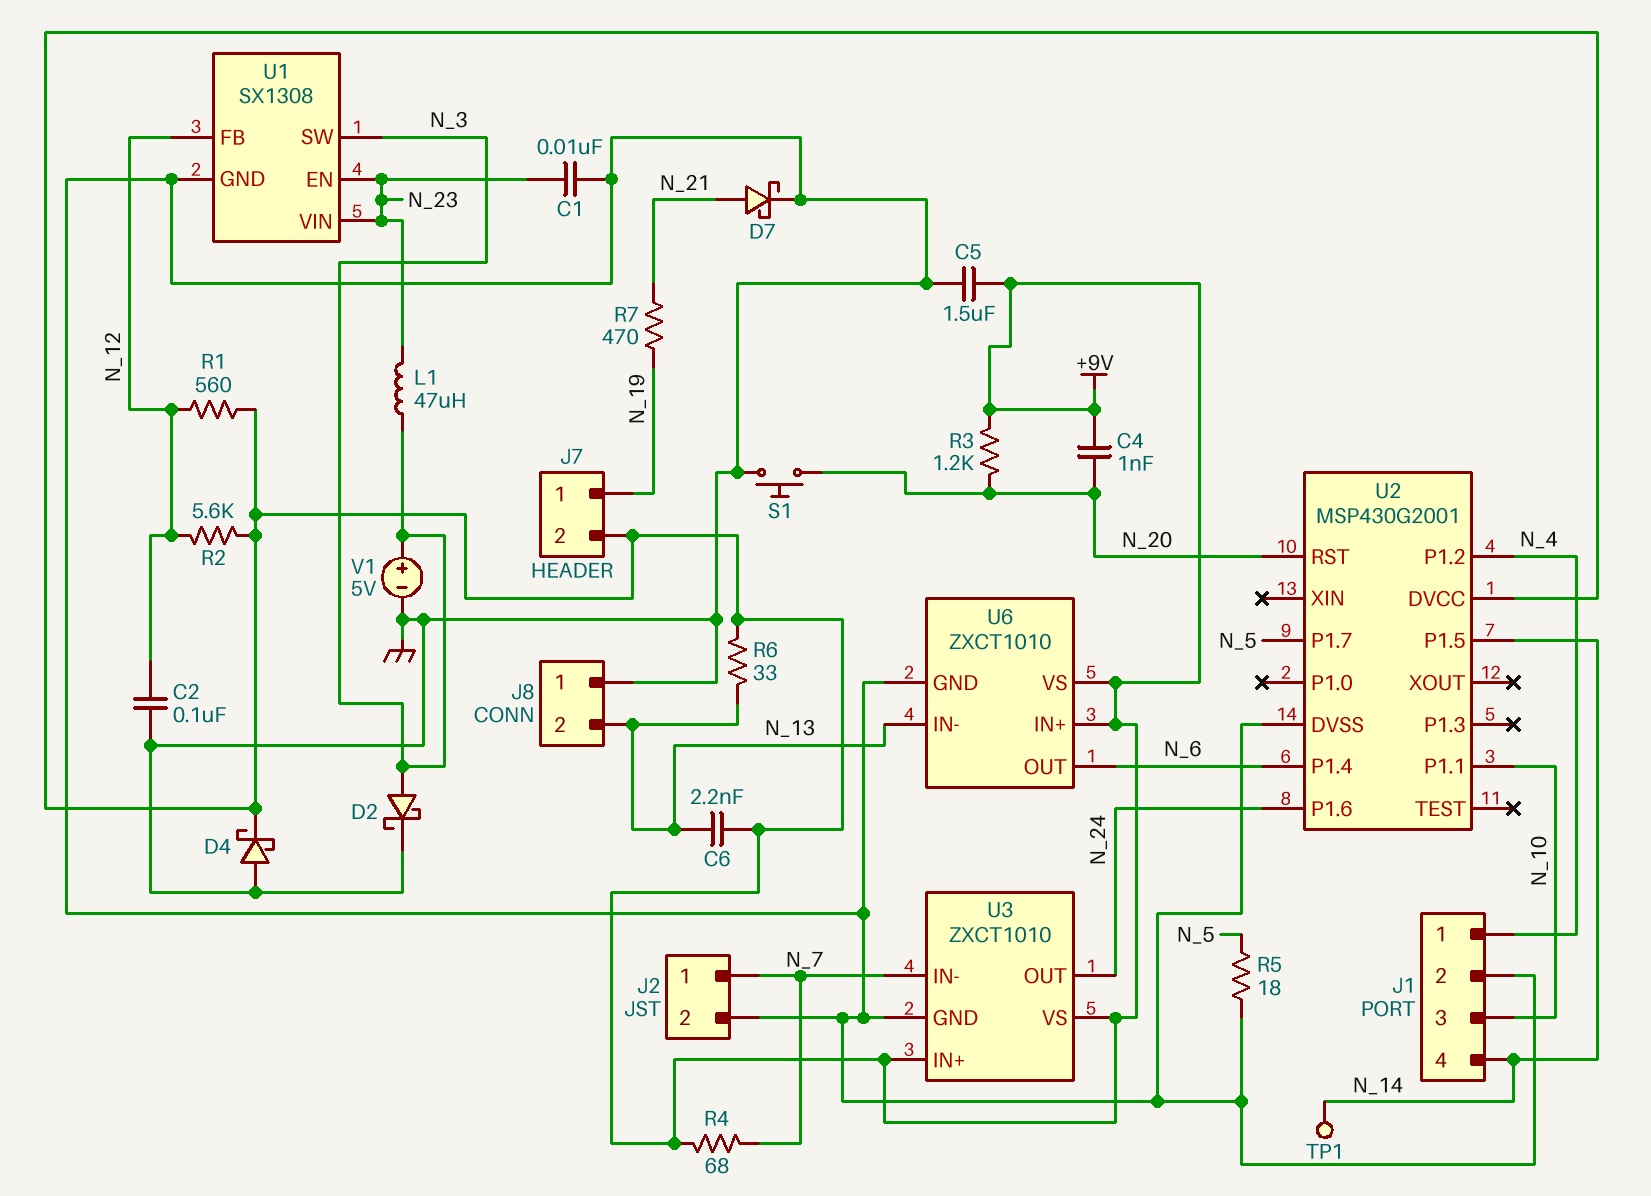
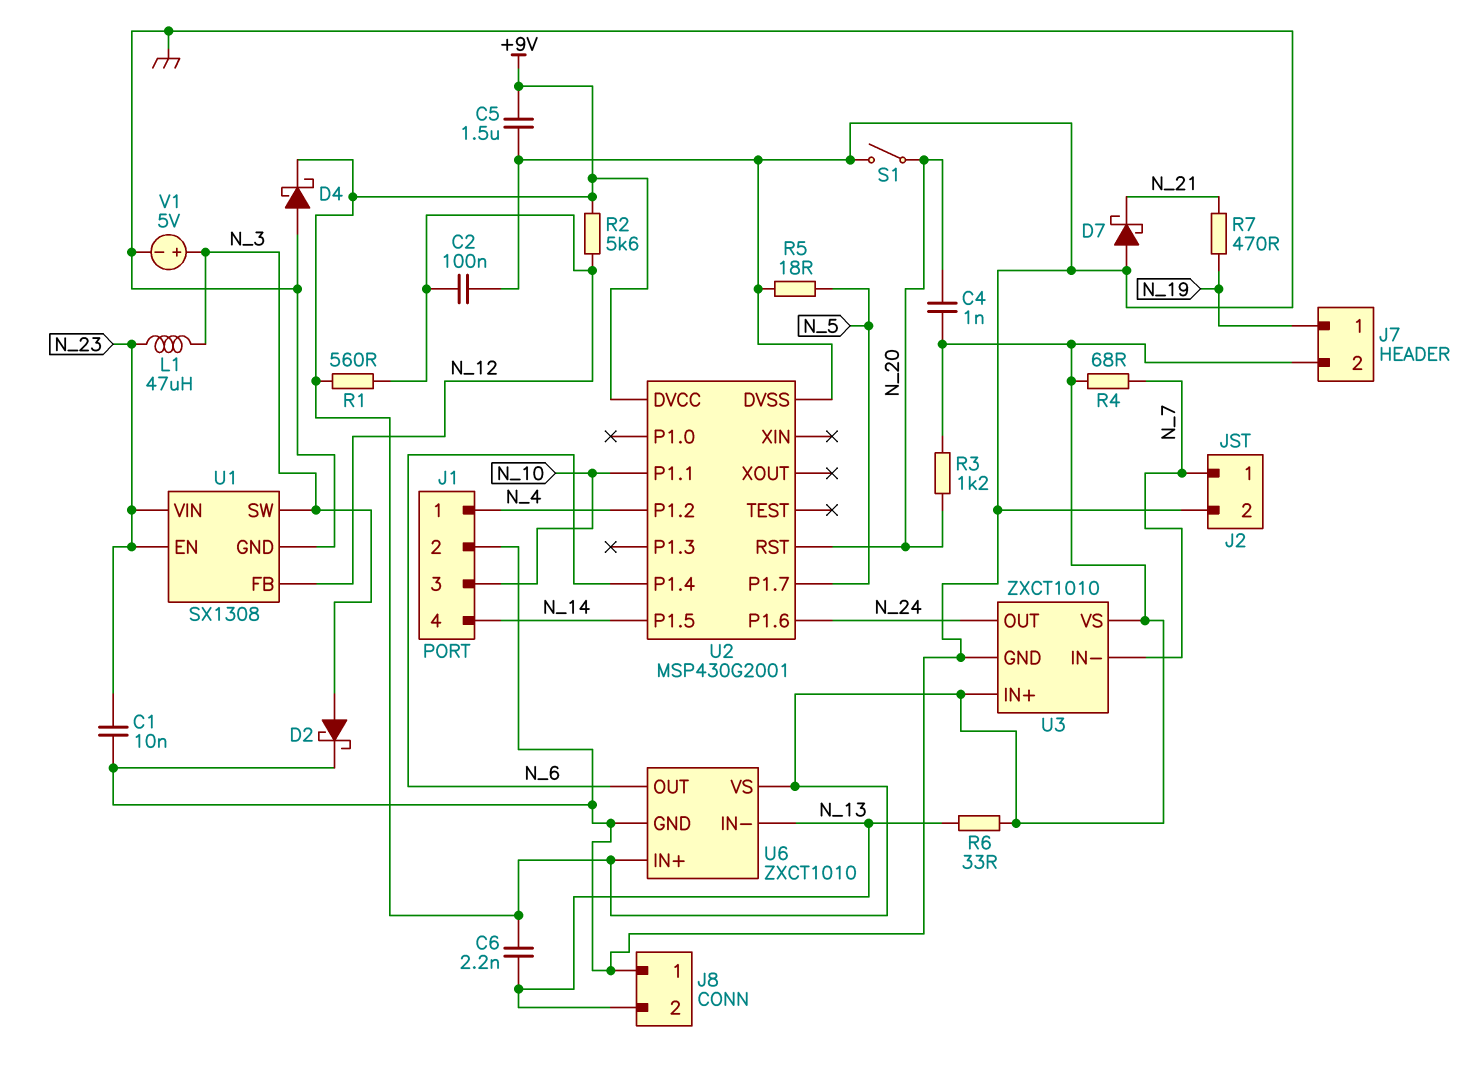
D7: schottky (A N_21, K GND) -> schottky (A GND, K N_21)
S1: button (GND, N_20) -> switch (GND, N_20)
TP1: test point (N_14) -> none

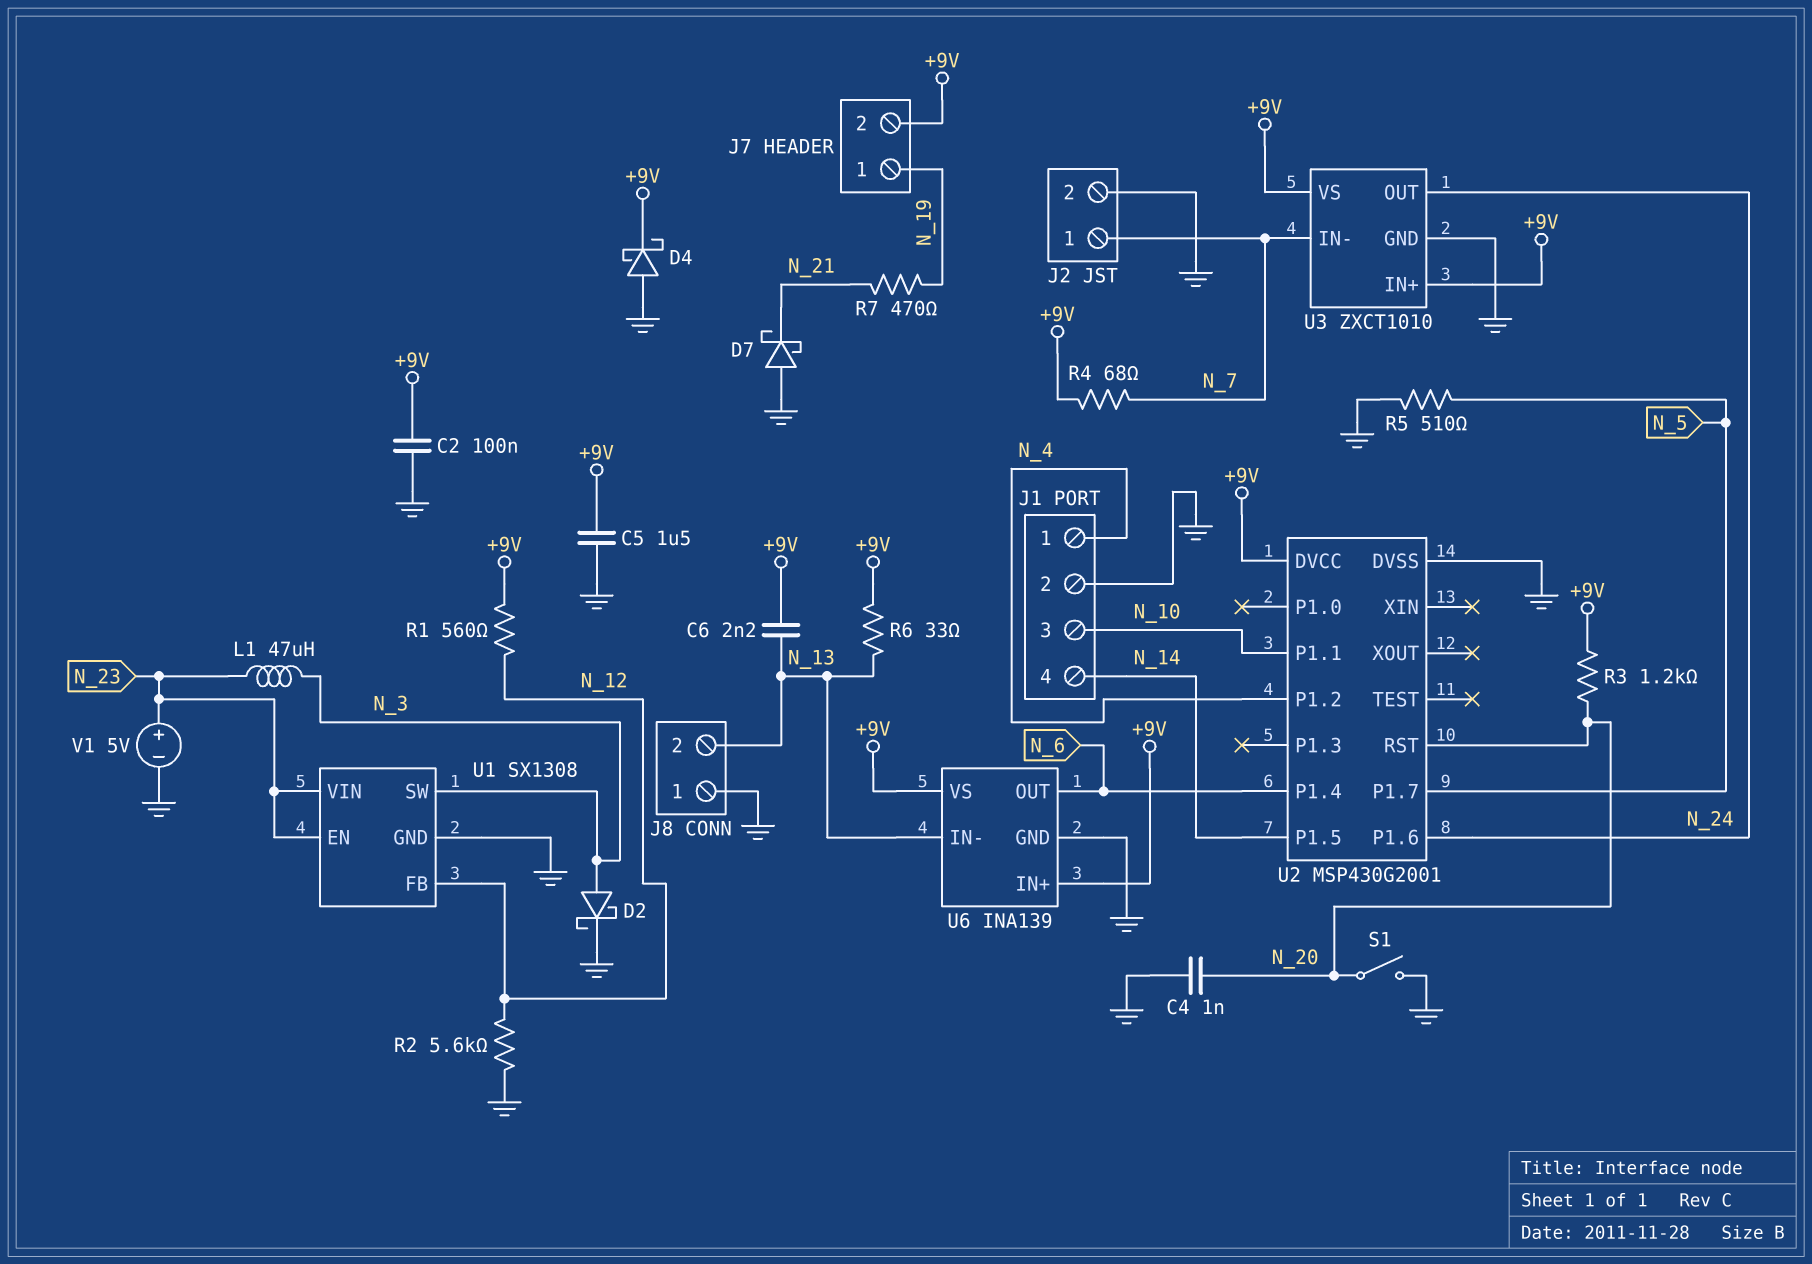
C1: 10nF (GND, N_23) -> none
C2: 100nF (GND, N_12) -> 100nF (+9V, GND)
C4: 1nF (+9V, N_20) -> 1nF (GND, N_20)
R2: 5.6k (+9V, N_12) -> 5.6k (GND, N_12)
R5: 18 (GND, N_5) -> 510 (GND, N_5)
U6: ZXCT1010 -> INA139
V1: 5V (plus N_3, minus GND) -> 5V (plus N_23, minus GND)

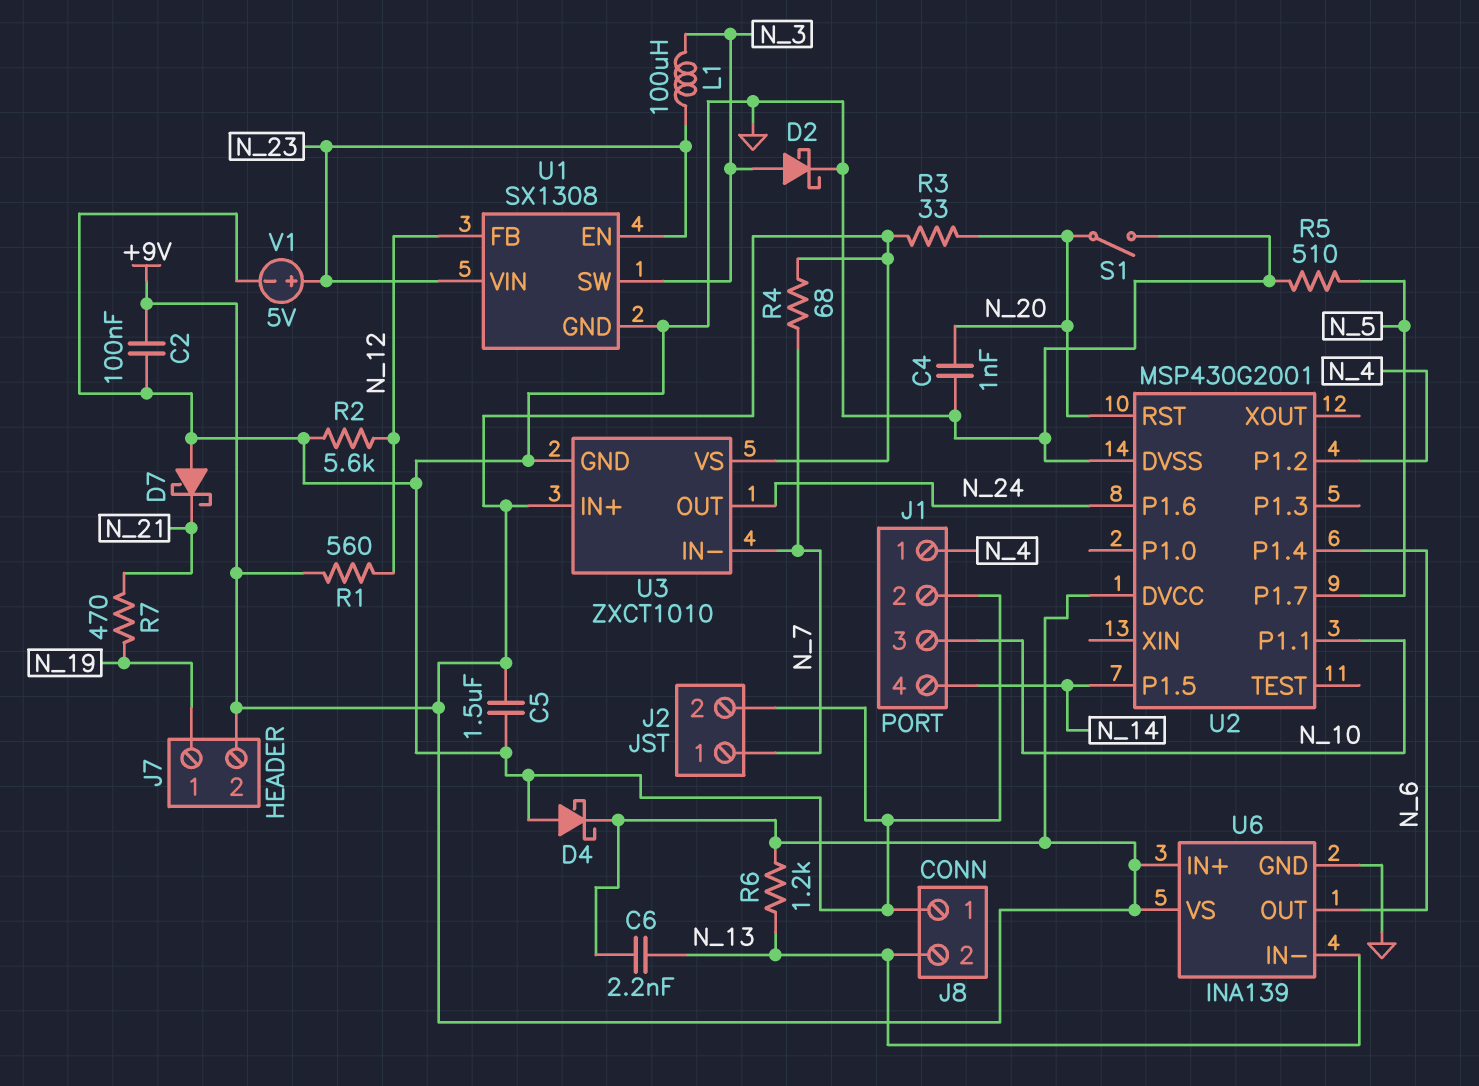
L1: 47uH (N_3, N_23) -> 100uH (N_3, N_23)
R3: 1.2k (+9V, N_20) -> 33 (+9V, N_20)
R6: 33 (+9V, N_13) -> 1.2k (+9V, N_13)

